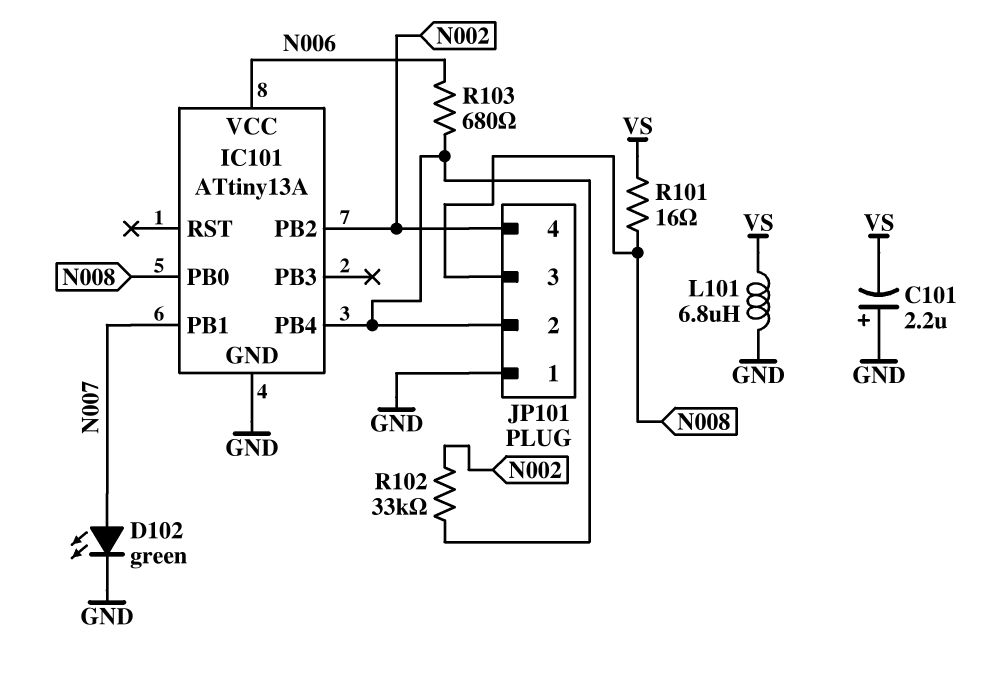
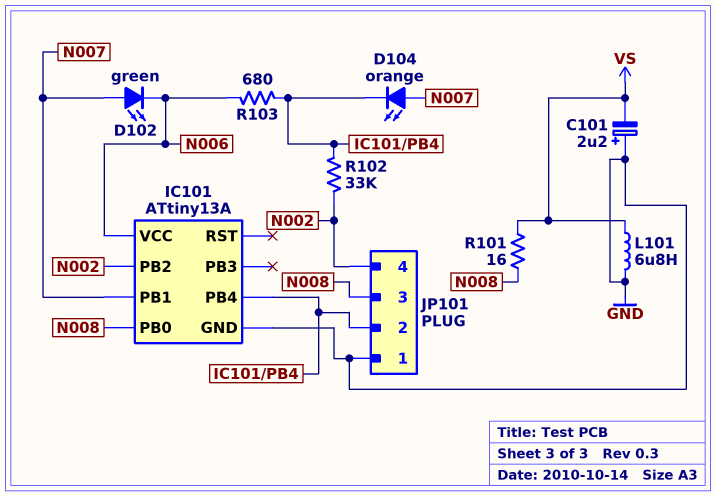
D102: LED green (A N007, K GND) -> LED green (A N007, K N006)
D104: none -> LED orange (A N007, K IC101/PB4)

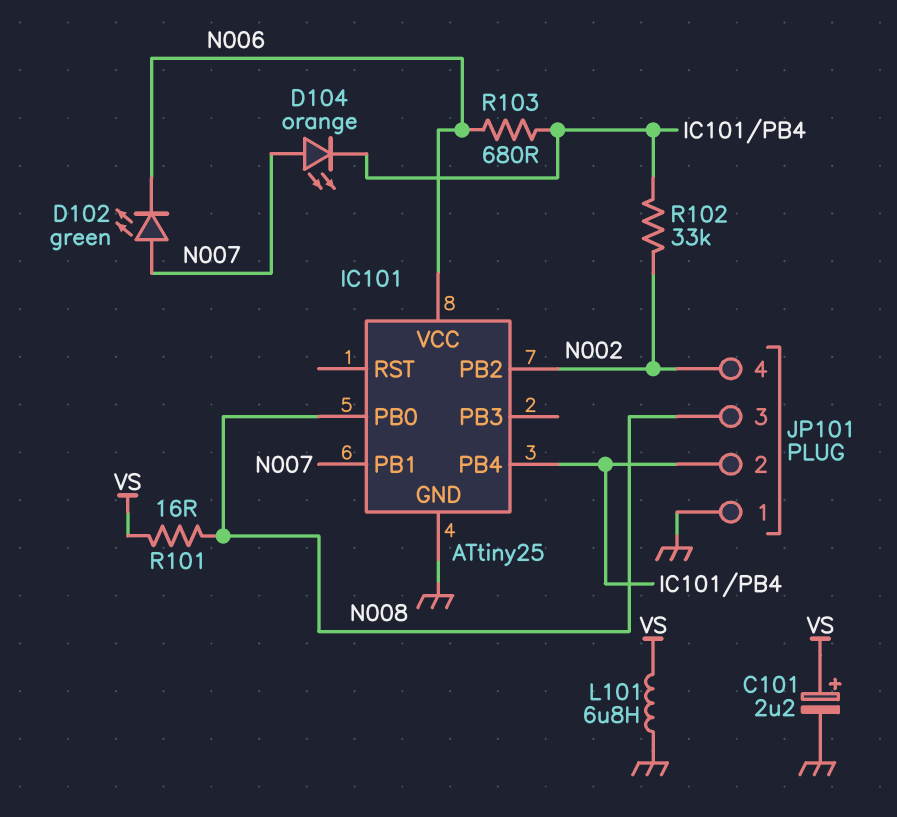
C101: 2.2uF (plus GND, minus VS) -> 2.2uF (plus VS, minus GND)
IC101: ATtiny13A -> ATtiny25

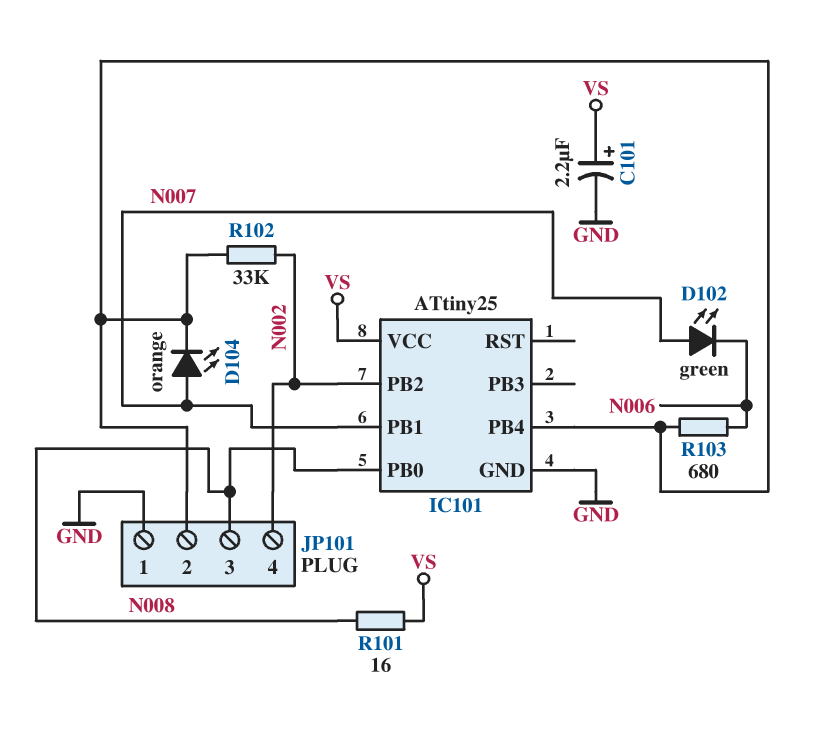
IC101 pin VCC: N006 -> VS
L101: 6.8uH (GND, VS) -> none

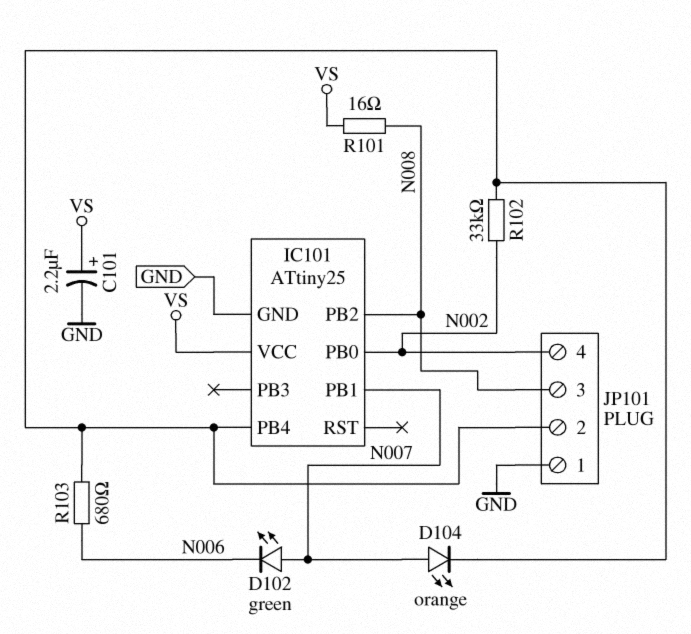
IC101 pin PB0: N008 -> N002
IC101 pin PB2: N002 -> N008

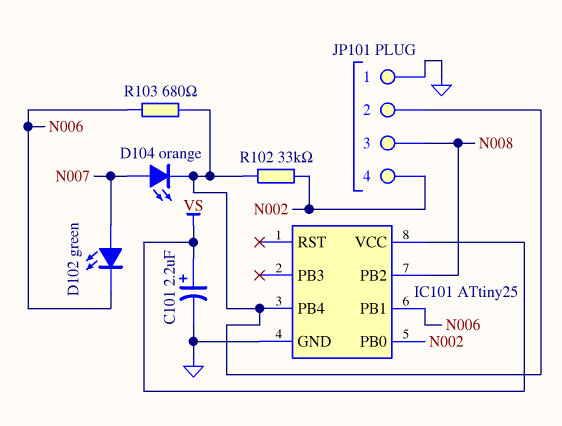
IC101 pin PB1: N007 -> N006
R101: 16 (N008, VS) -> none

